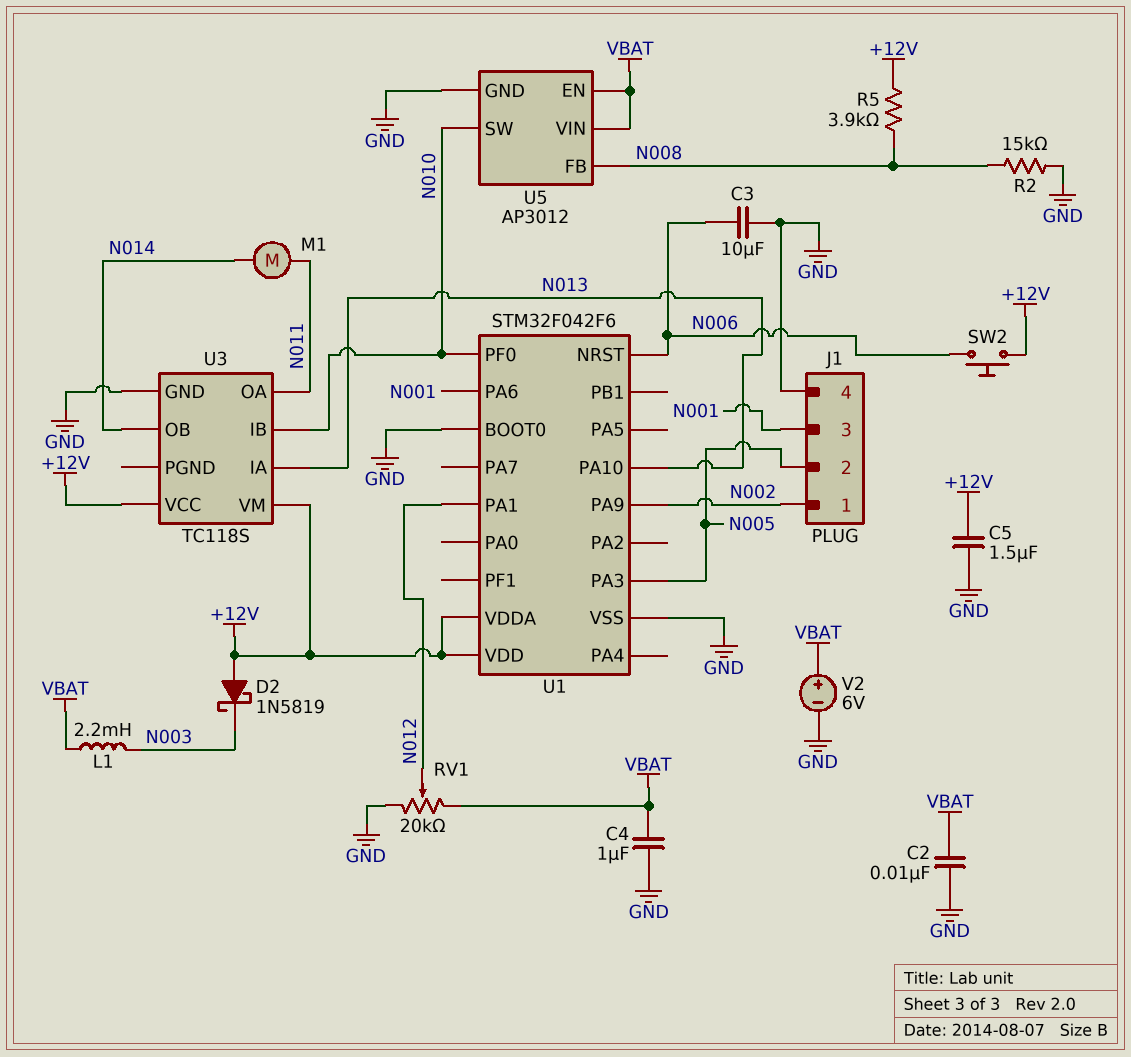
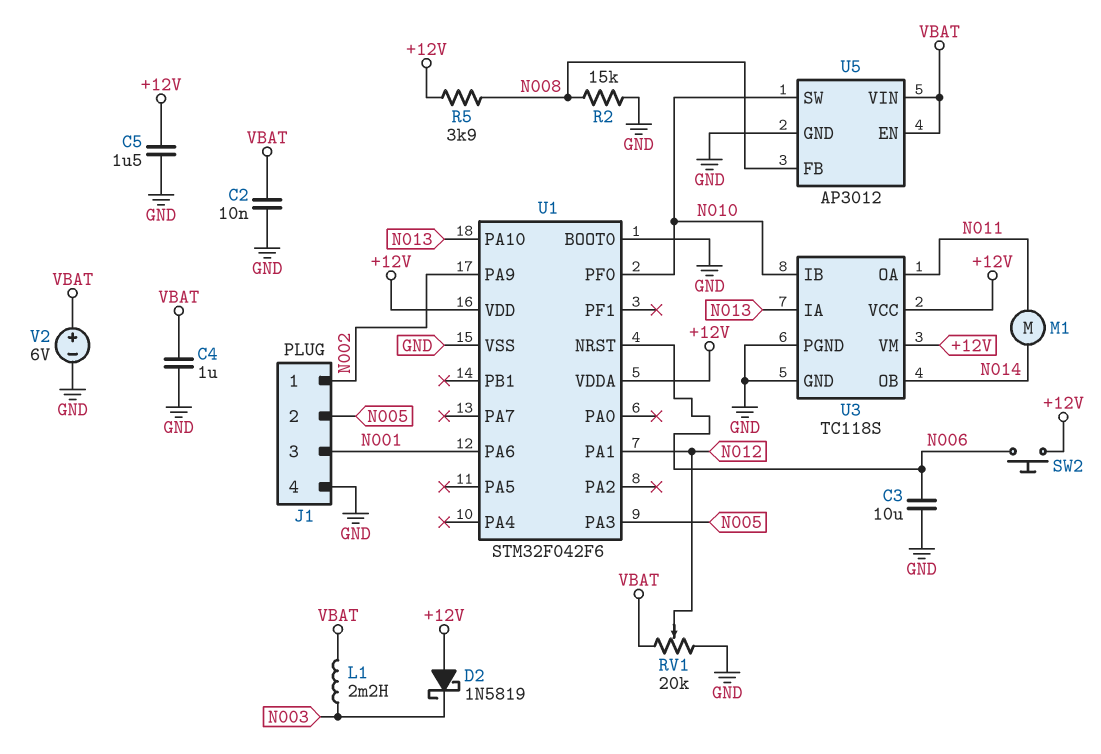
U3 pin PGND: none -> GND

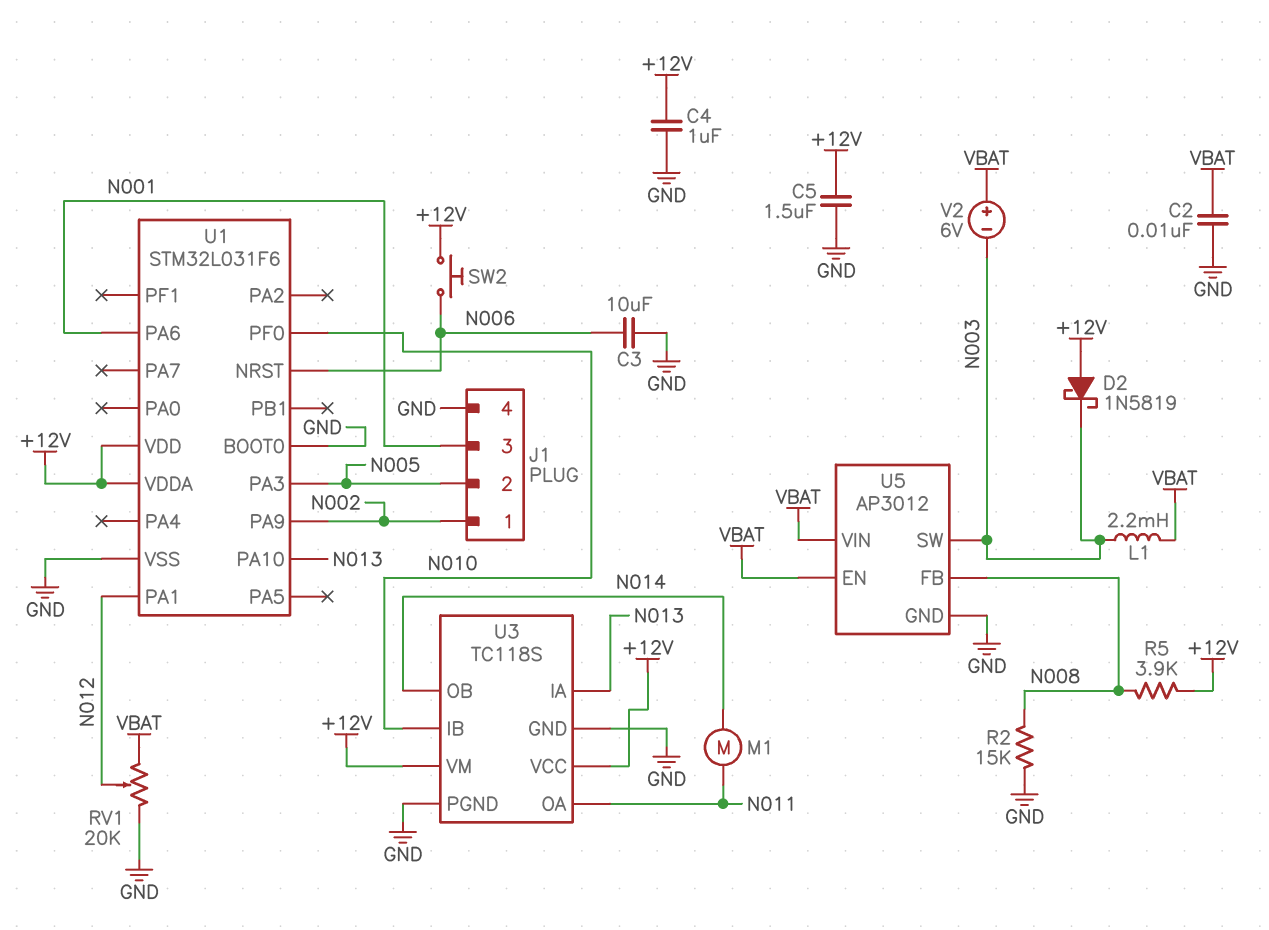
C4: 1uF (GND, VBAT) -> 1uF (+12V, GND)
U1: STM32F042F6 -> STM32L031F6
U5 pin SW: N010 -> N003
V2: 6V (plus VBAT, minus GND) -> 6V (plus VBAT, minus N003)

